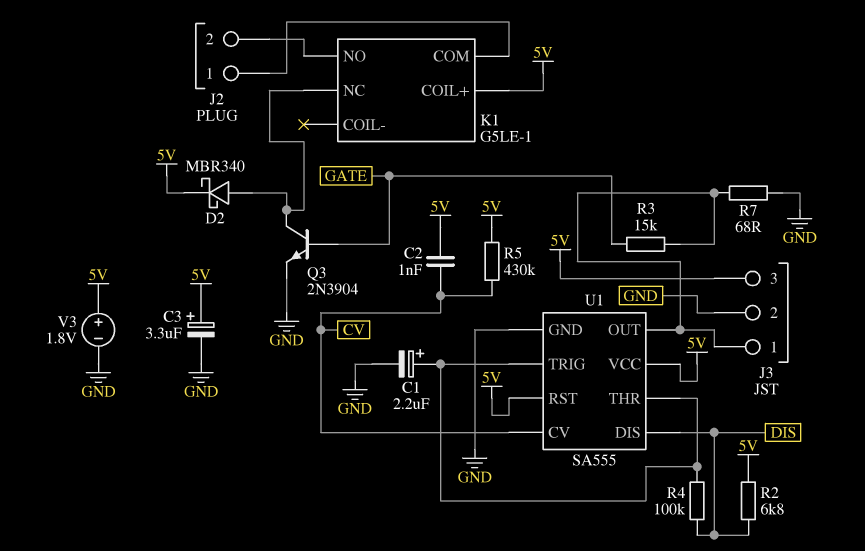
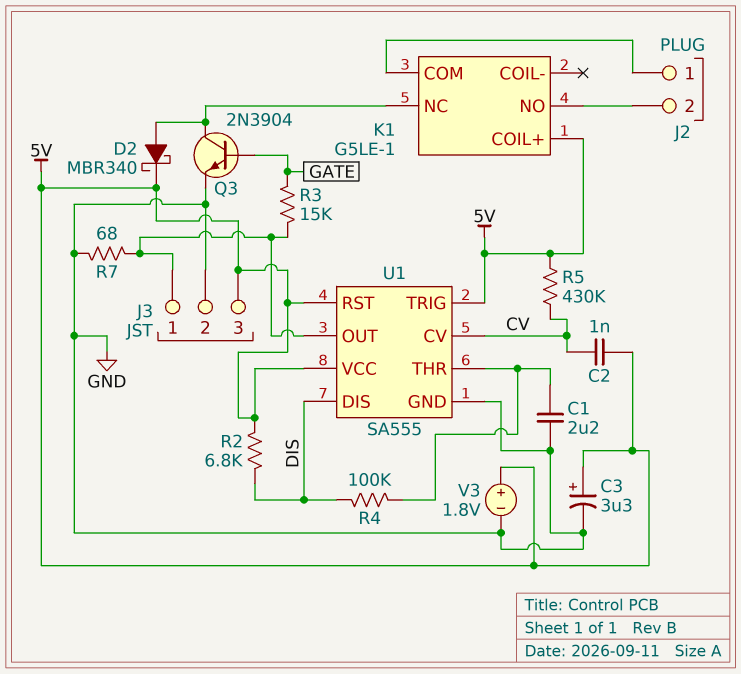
C1: 2.2uF (plus U1/THR, minus GND) -> 2.2uF (GND, U1/THR)
U1 pin TRIG: U1/THR -> 5V

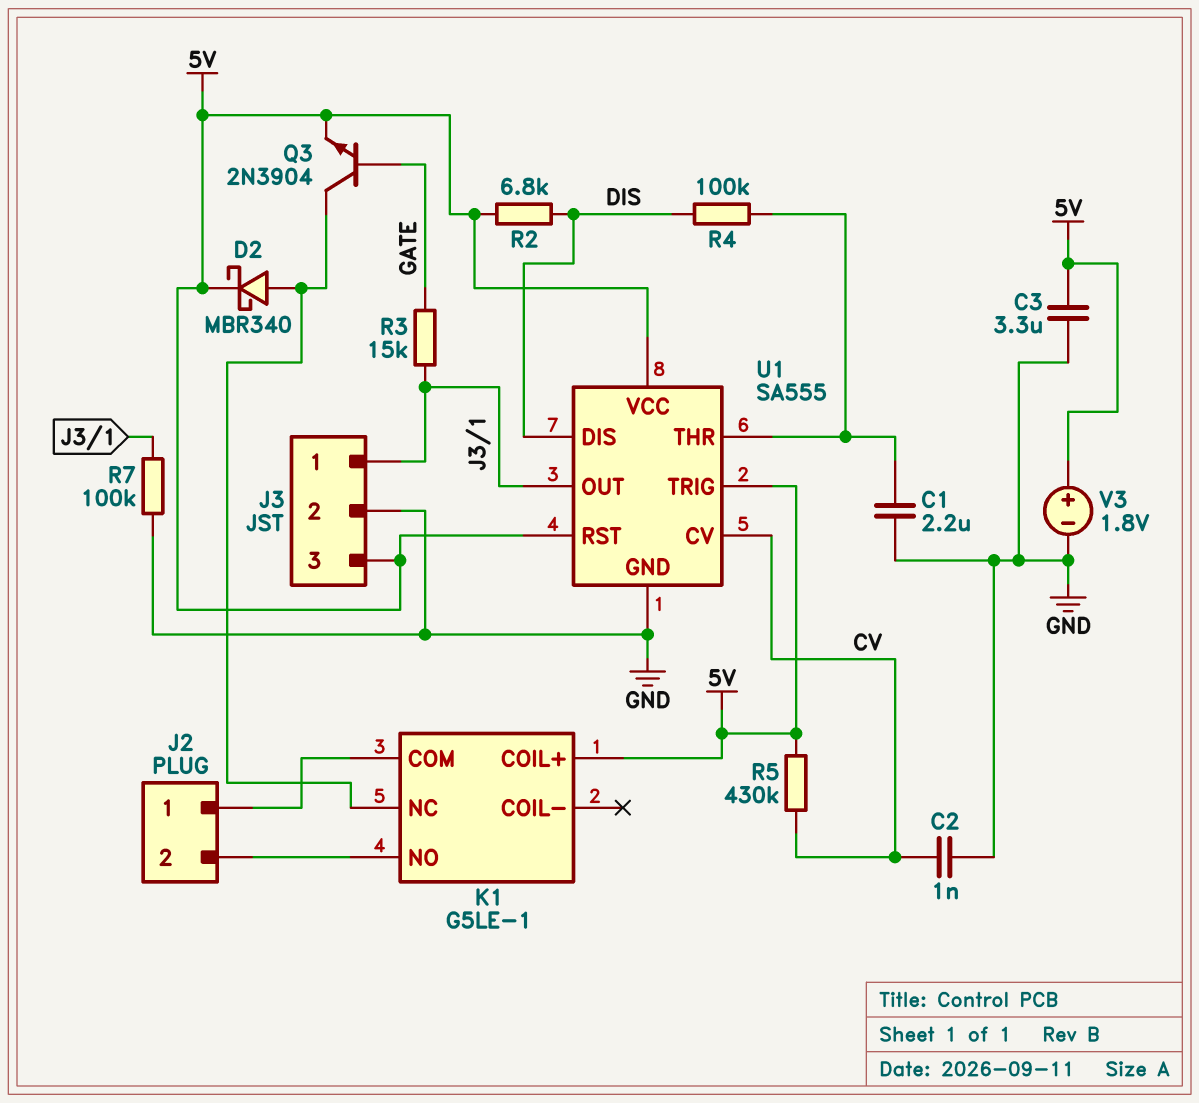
C2: 1nF (5V, CV) -> 1nF (CV, GND)
C3: 3.3uF (plus 5V, minus GND) -> 3.3uF (5V, GND)
Q3: NPN 2N3904 (B GATE, C K1/NC, E GND) -> NPN 2N3904 (B GATE, C K1/NC, E 5V)
R7: 68 (GND, J3/1) -> 100k (GND, J3/1)

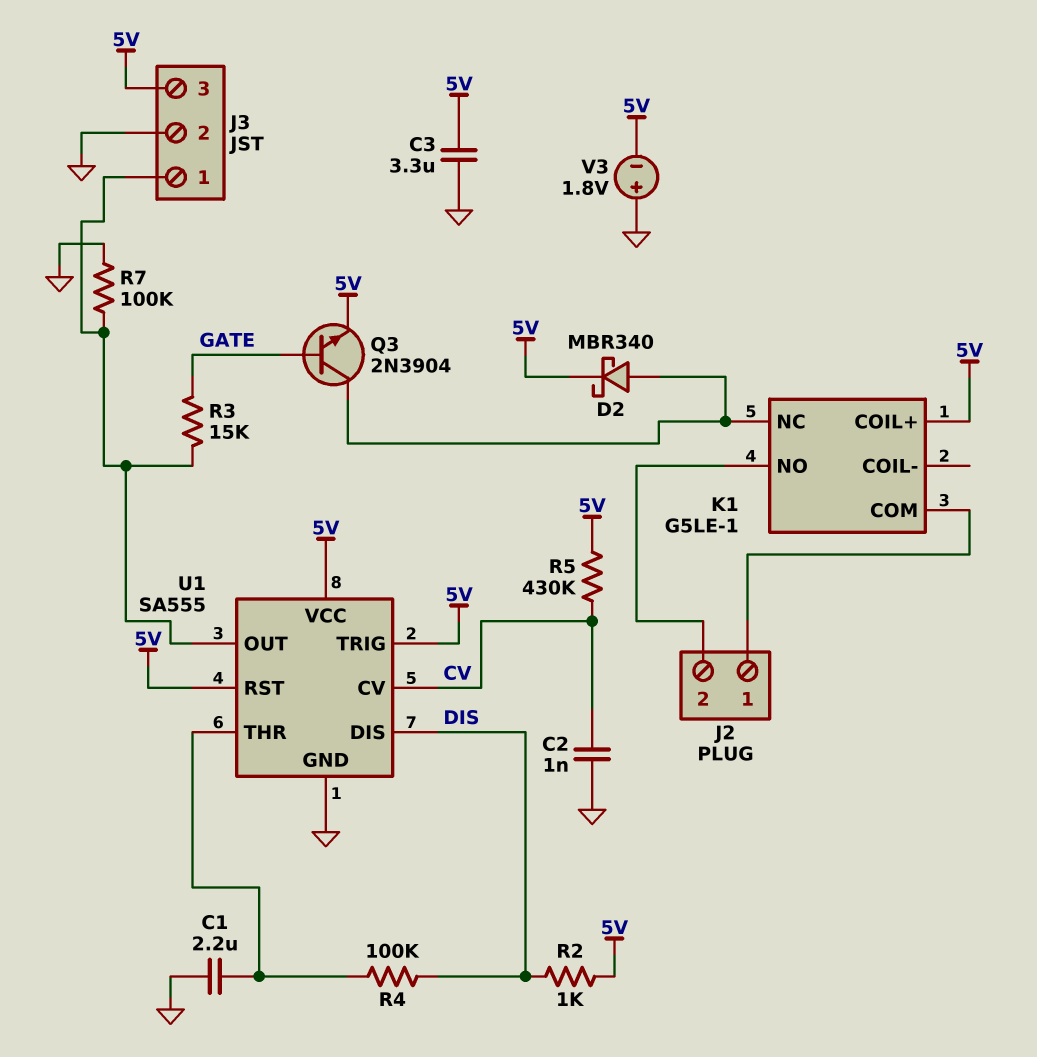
R2: 6.8k (5V, DIS) -> 1k (5V, DIS)
V3: 1.8V (plus 5V, minus GND) -> 1.8V (plus GND, minus 5V)

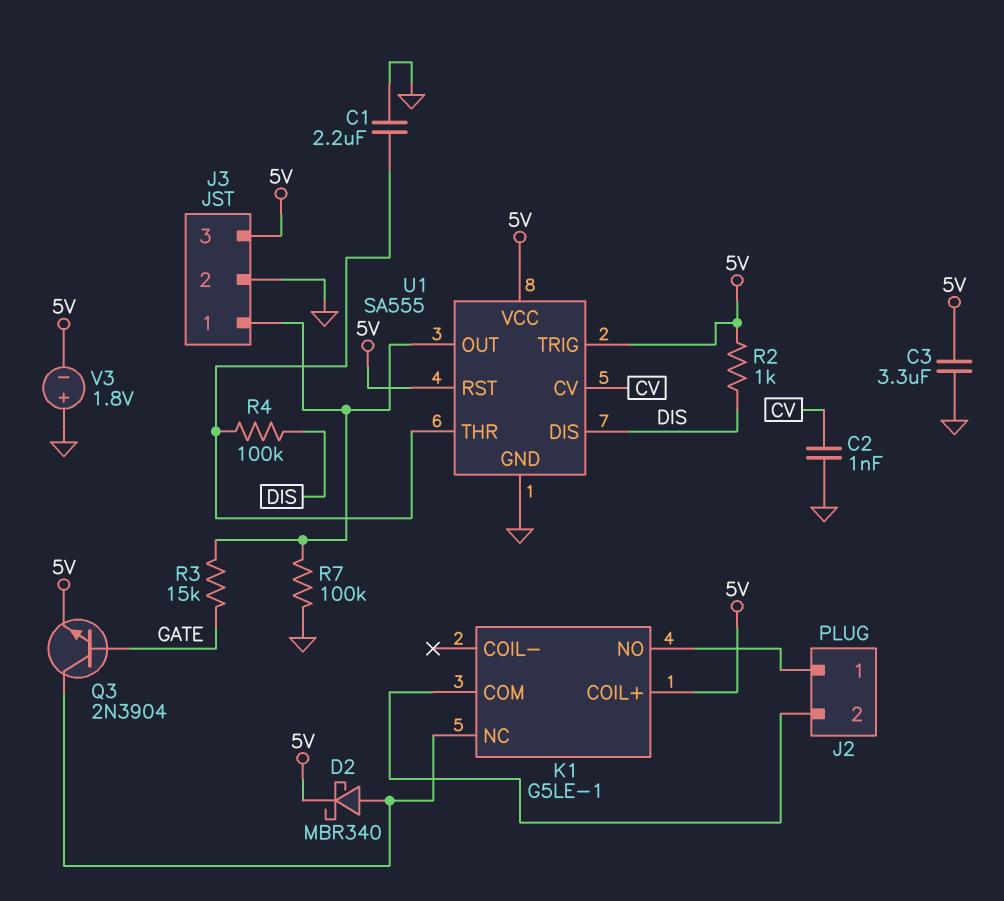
K1 pin COM: J2/1 -> J2/2
K1 pin NO: J2/2 -> J2/1
R5: 430k (5V, CV) -> none

